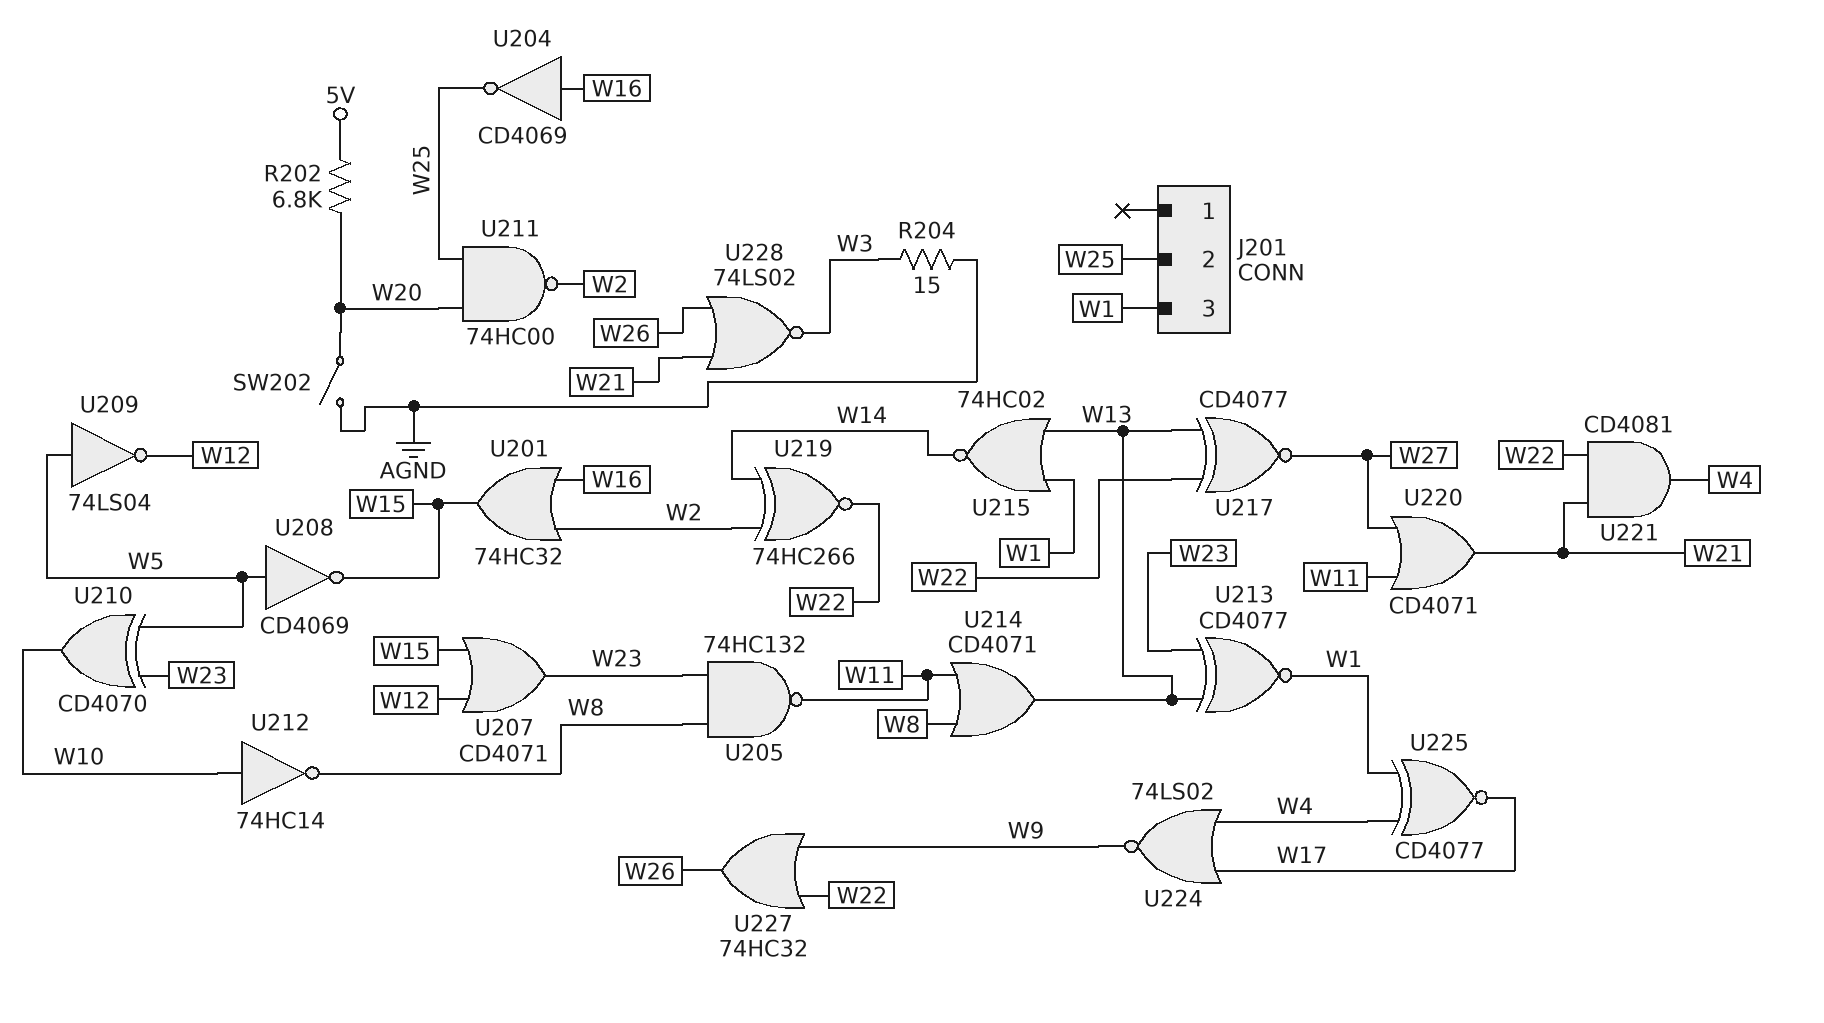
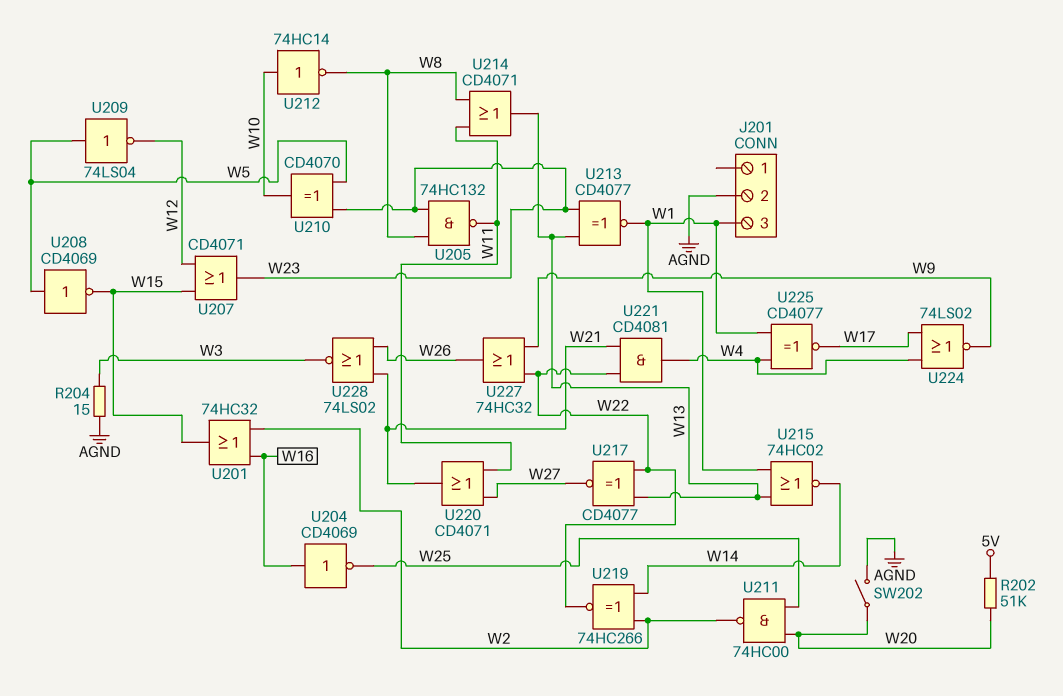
J201 pin 2: W25 -> AGND
R202: 6.8k (5V, W20) -> 51k (5V, W20)

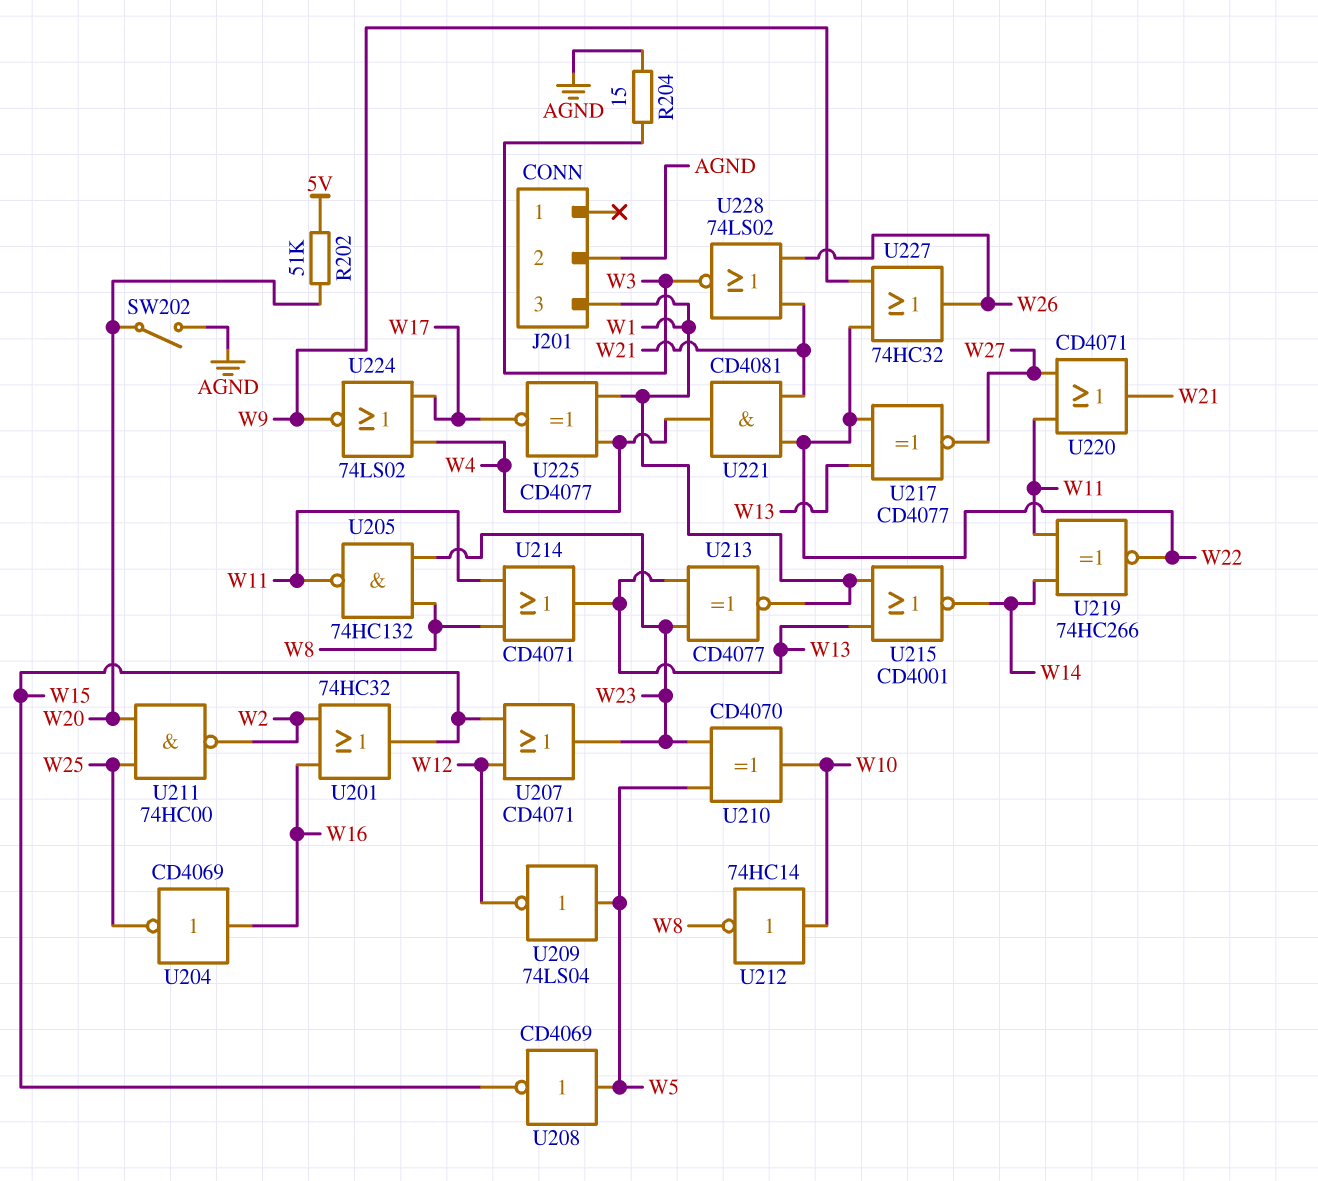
U215: NOR 74HC02 (in W1, in W13, out W14) -> NOR CD4001 (in W1, in W13, out W14)
U219: XNOR 74HC266 (in W2, in W14, out W22) -> XNOR 74HC266 (in W11, in W14, out W22)

